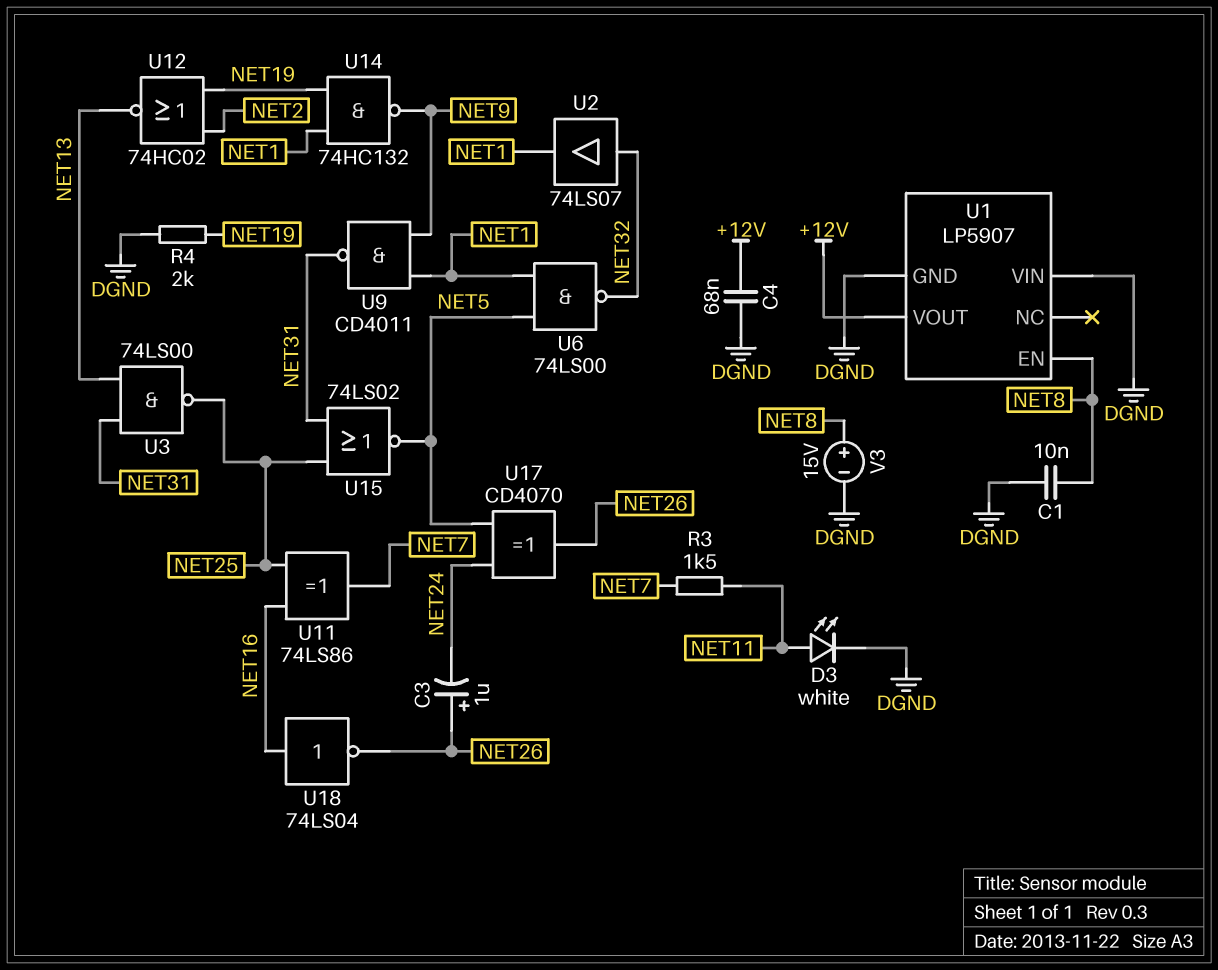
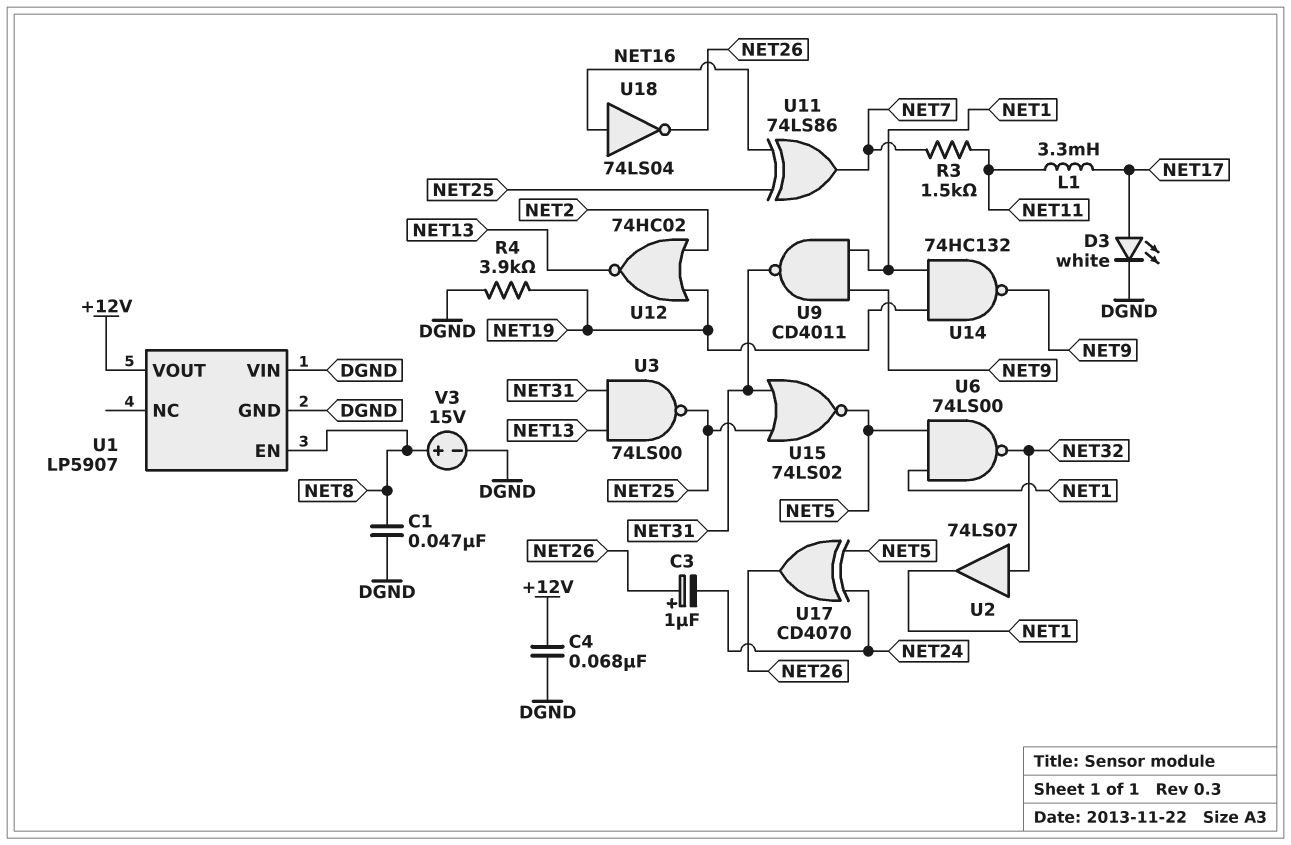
C1: 10nF (DGND, NET8) -> 47nF (DGND, NET8)
D3: LED white (A NET11, K DGND) -> LED white (A NET17, K DGND)
L1: none -> 3.3mH (NET11, NET17)
R4: 2k (DGND, NET19) -> 3.9k (DGND, NET19)

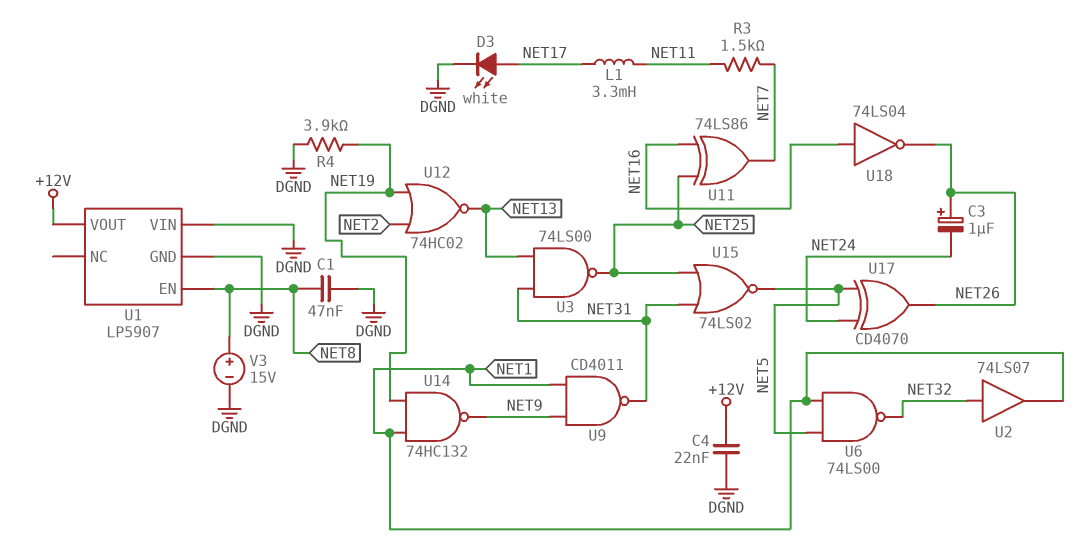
C4: 68nF (+12V, DGND) -> 22nF (+12V, DGND)

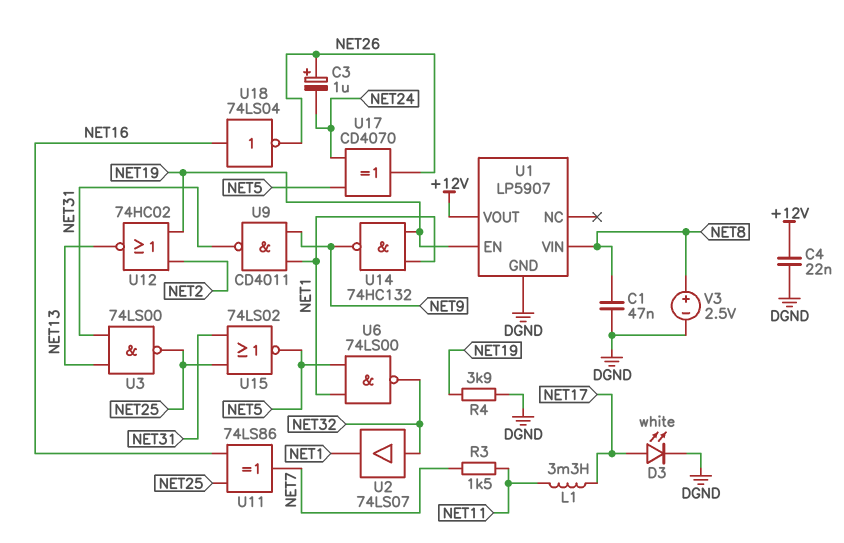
U1 pin EN: NET8 -> NET19
U1 pin VIN: DGND -> NET8
V3: 15V (plus NET8, minus DGND) -> 2.5V (plus NET8, minus DGND)

